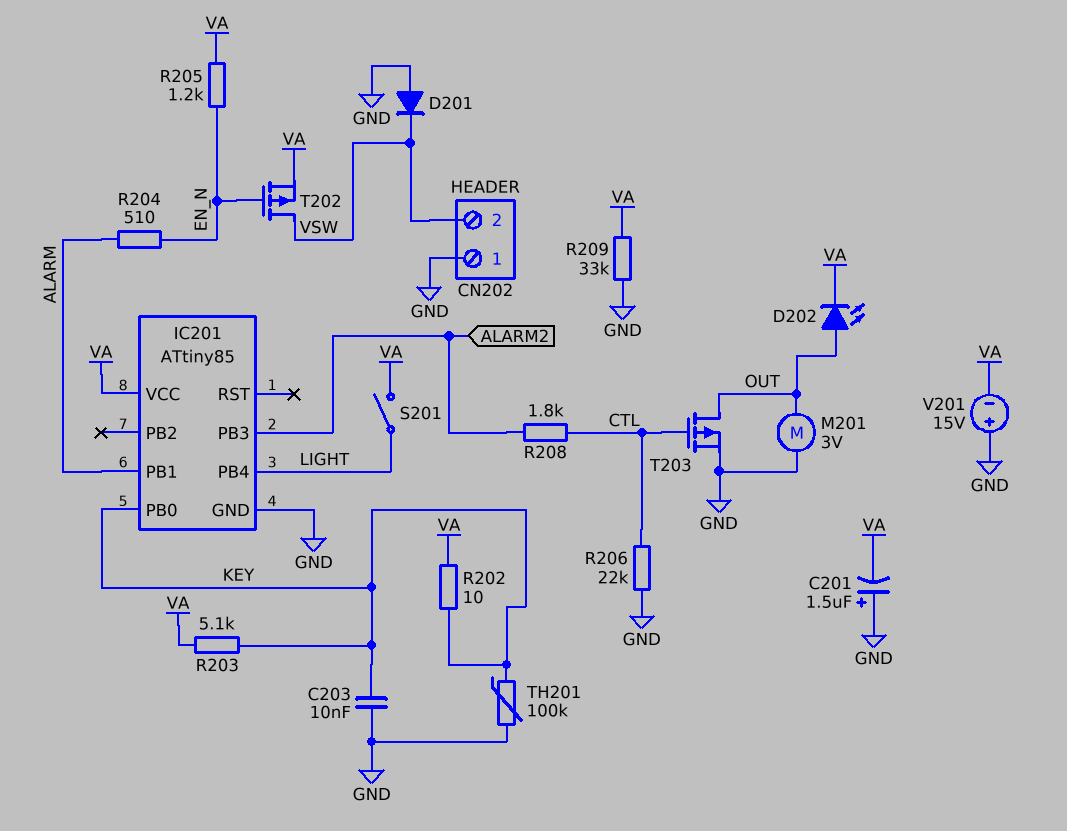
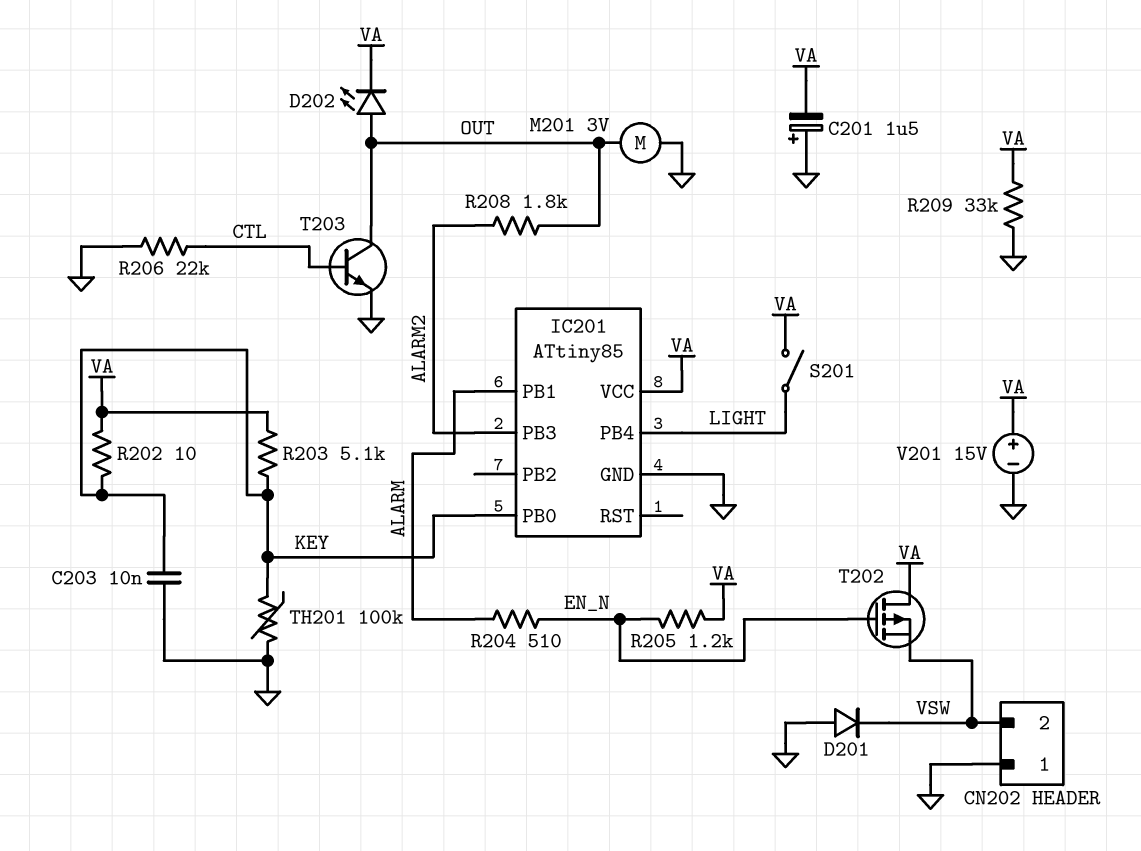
R208: 1.8k (ALARM2, CTL) -> 1.8k (ALARM2, OUT)
T202: PMOS (G EN_N, D VSW, S VA) -> PMOS (G EN_N, D VA, S VSW)
T203: PMOS (G CTL, D OUT, S GND) -> NPN (B CTL, C OUT, E GND)
V201: 15V (plus GND, minus VA) -> 15V (plus VA, minus GND)

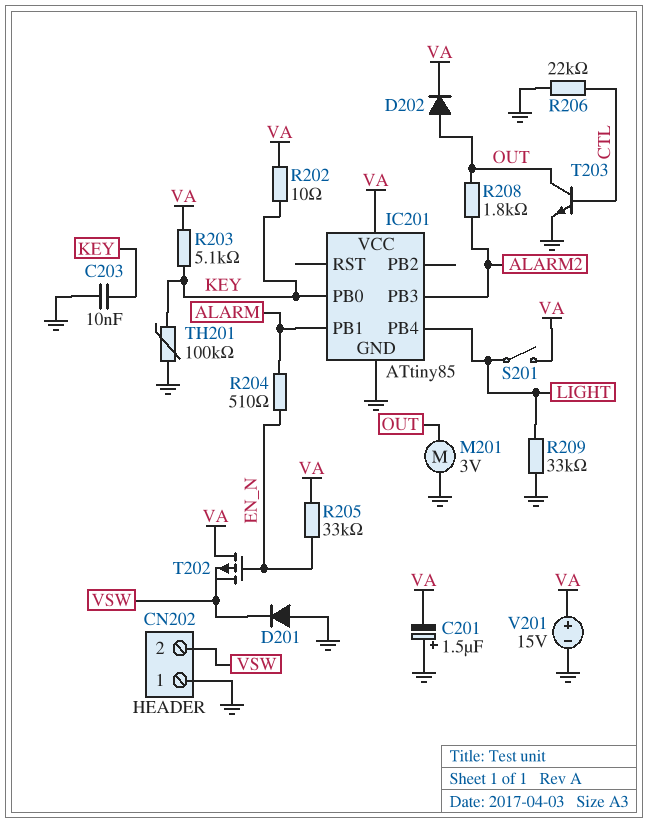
D202: LED (A OUT, K VA) -> diode (A OUT, K VA)
R205: 1.2k (EN_N, VA) -> 33k (EN_N, VA)
R209: 33k (GND, VA) -> 33k (GND, LIGHT)

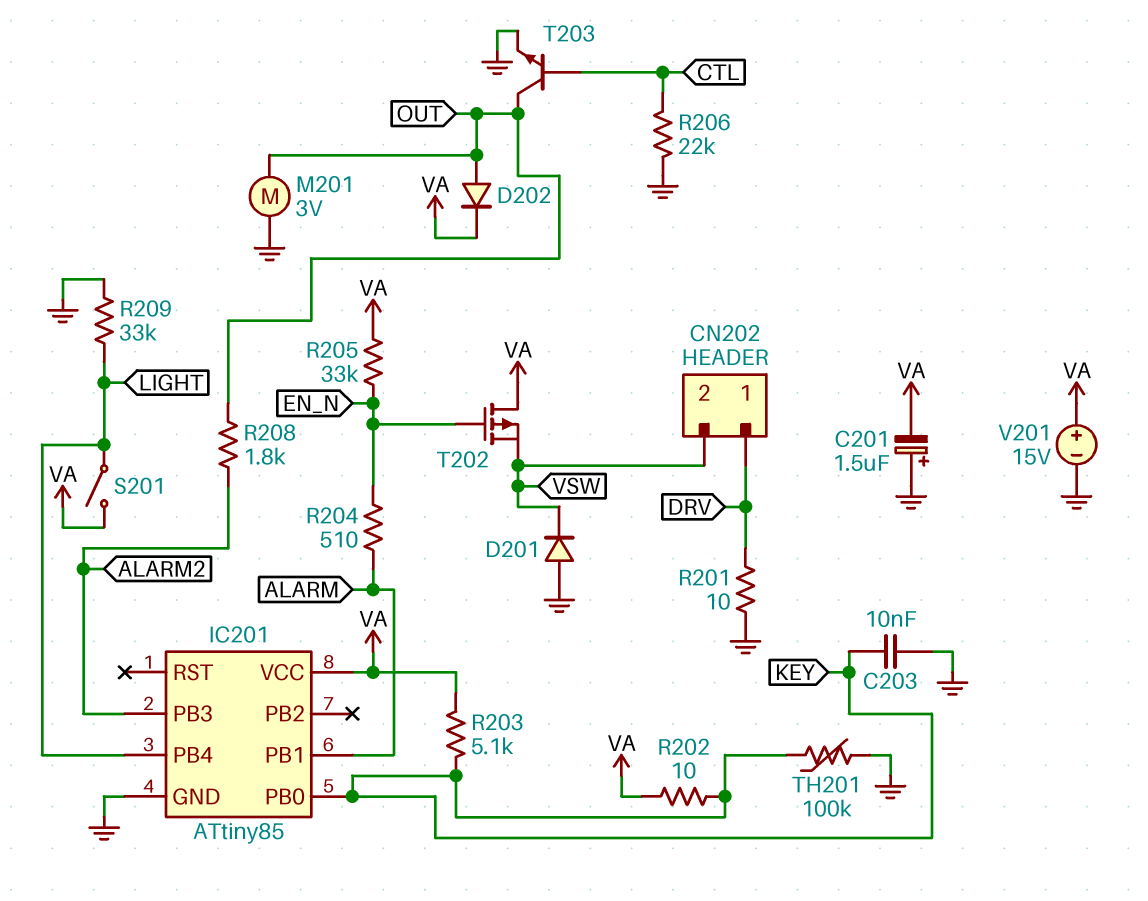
CN202 pin 1: GND -> DRV
R201: none -> 10 (DRV, GND)

